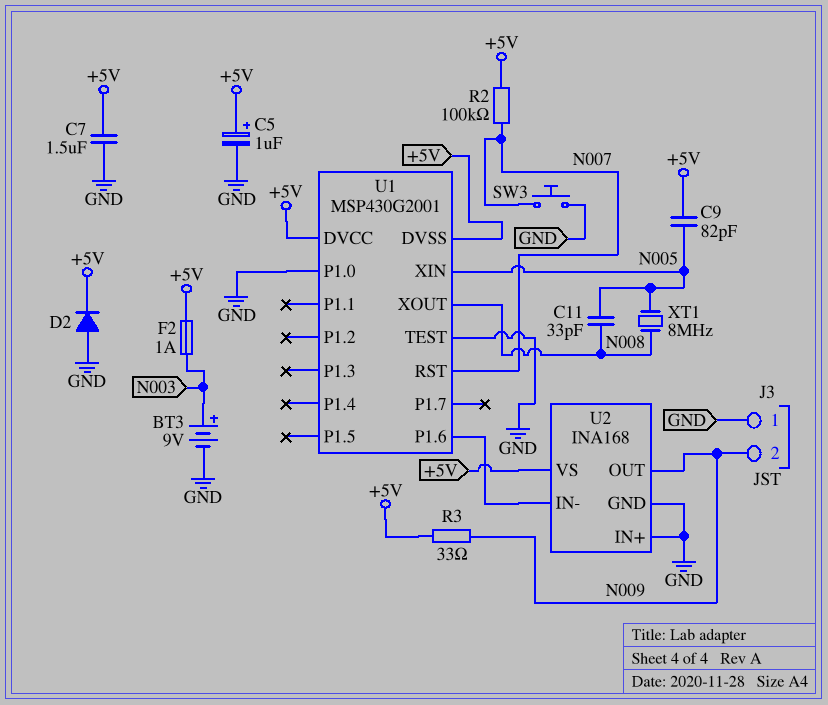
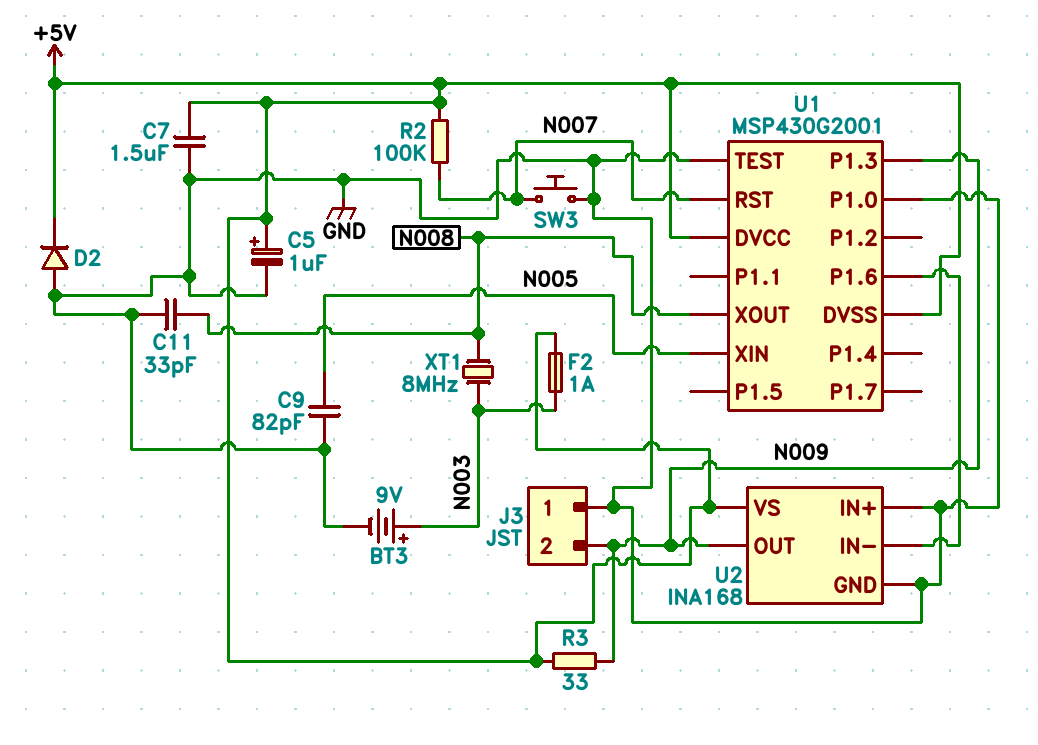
C9: 82pF (+5V, N005) -> 82pF (GND, N005)
C11: 33pF (N005, N008) -> 33pF (GND, N008)
U1 pin P1.3: none -> N009
XT1: 8MHz (N005, N008) -> 8MHz (N003, N008)

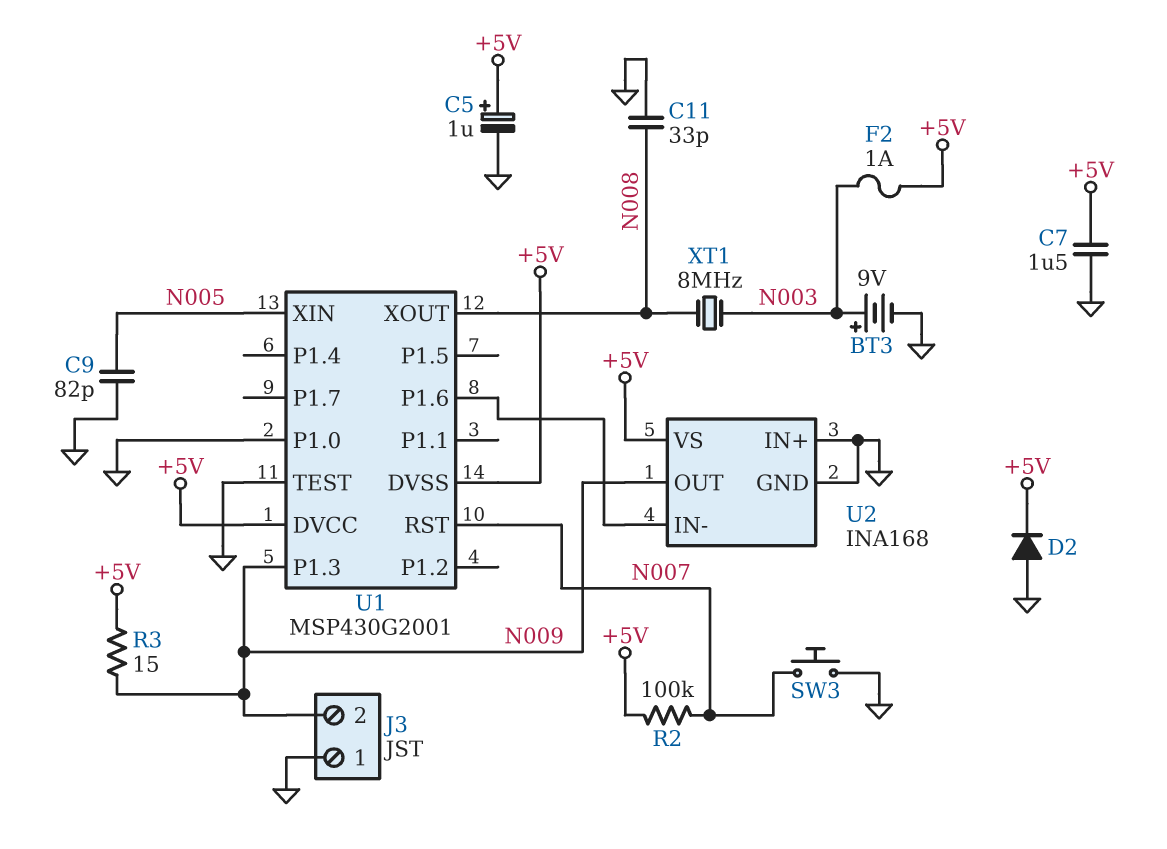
R3: 33 (+5V, N009) -> 15 (+5V, N009)

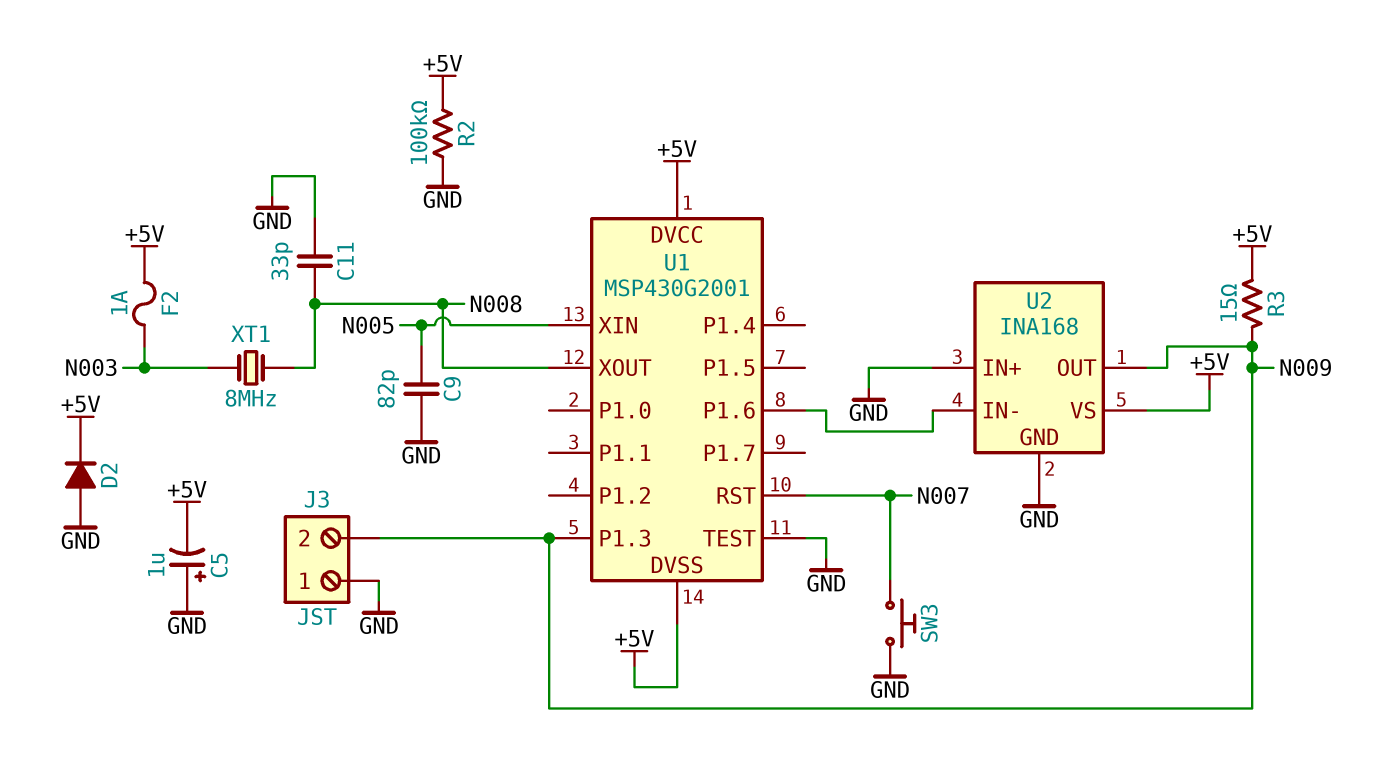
BT3: 9V (plus N003, minus GND) -> none
C5: 1uF (plus +5V, minus GND) -> 1uF (plus GND, minus +5V)
C7: 1.5uF (+5V, GND) -> none
R2: 100k (+5V, N007) -> 100k (+5V, GND)
U1 pin P1.0: GND -> none

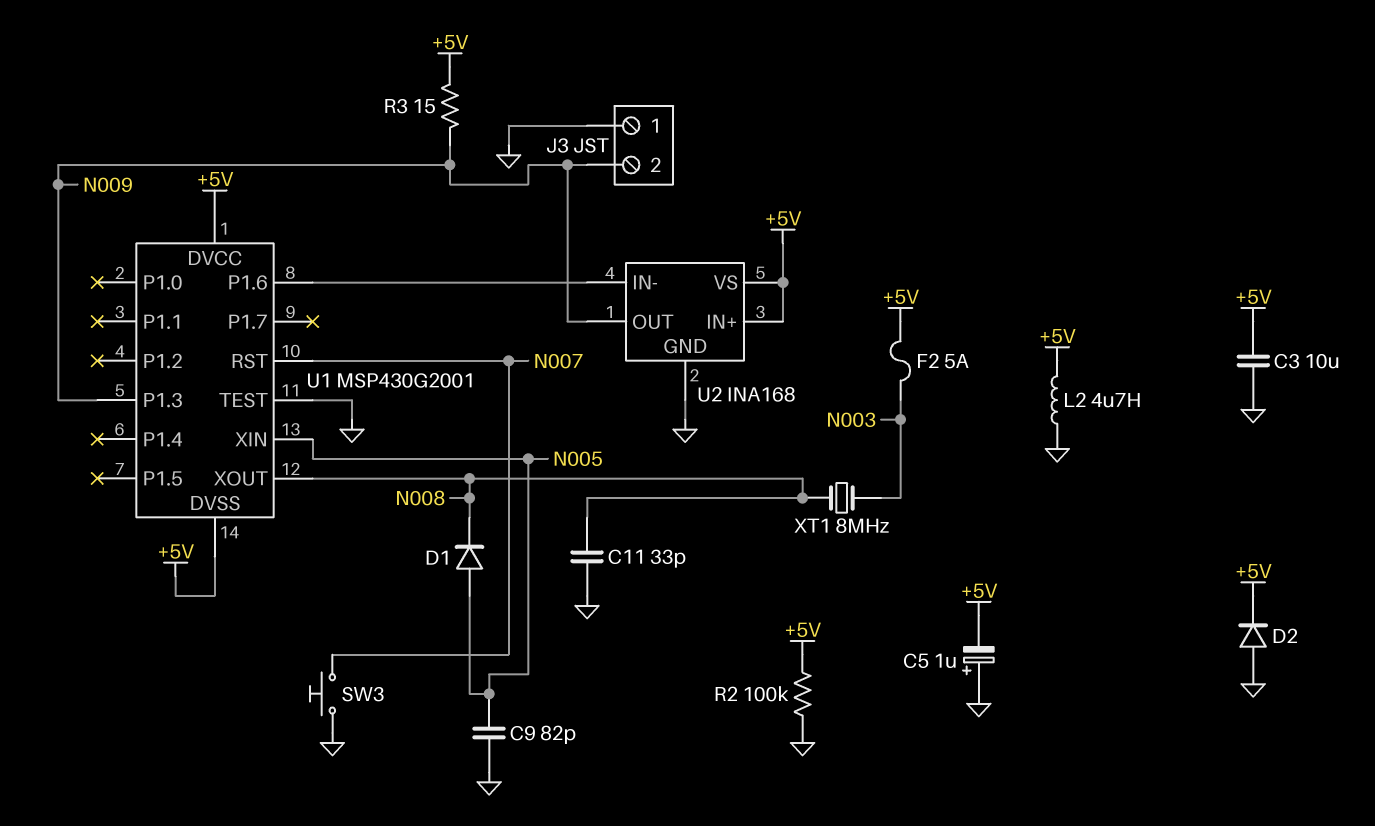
C3: none -> 10uF (+5V, GND)
D1: none -> diode (A N005, K N008)
F2: 1A (+5V, N003) -> 5A (+5V, N003)
L2: none -> 4.7uH (+5V, GND)
U2 pin IN+: GND -> +5V

